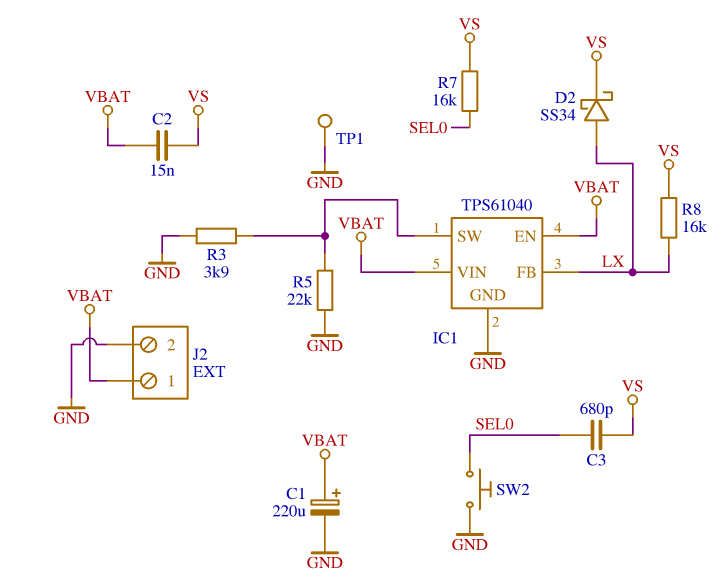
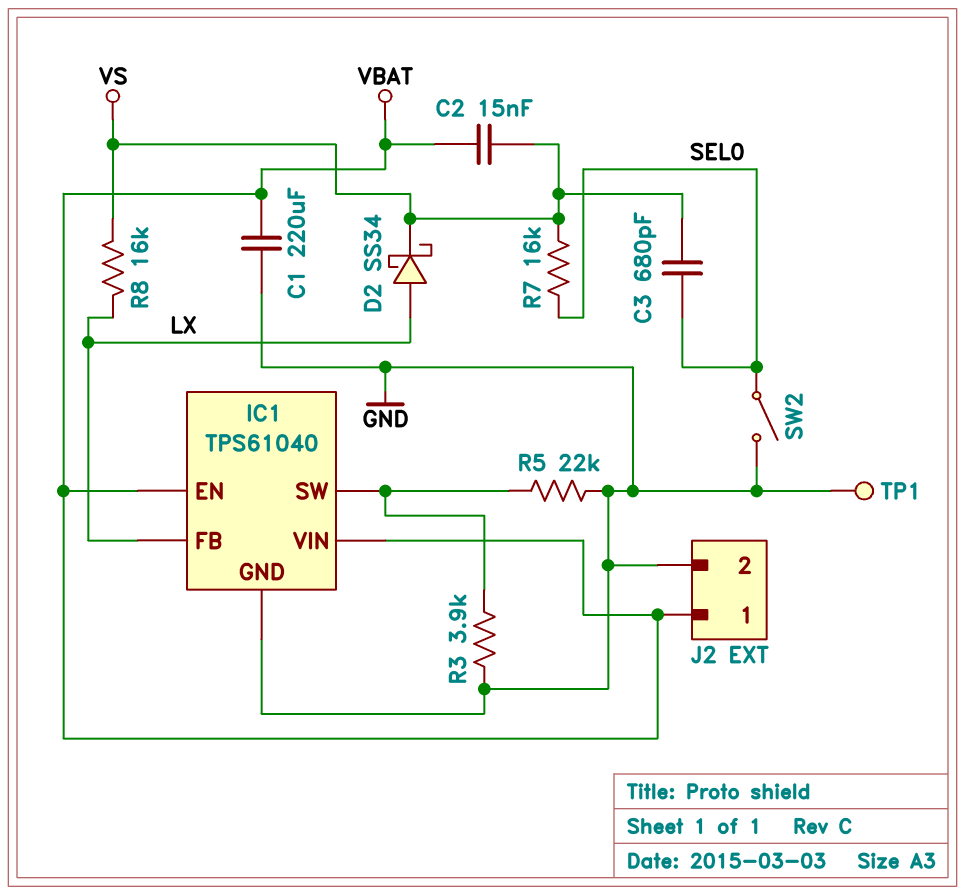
C1: 220uF (plus VBAT, minus GND) -> 220uF (GND, VBAT)
SW2: button (GND, SEL0) -> switch (GND, SEL0)

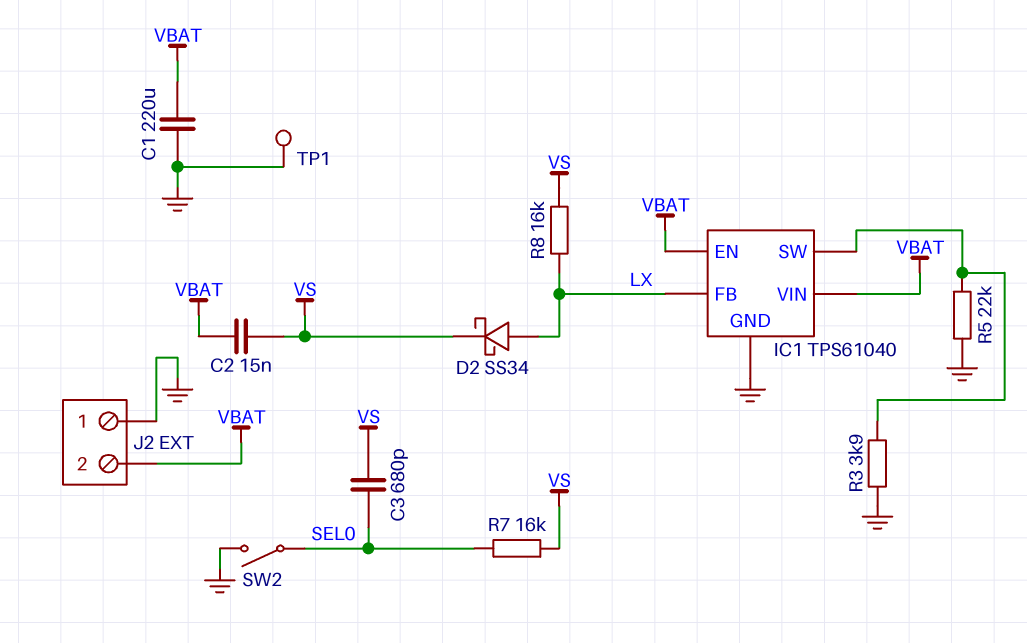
J2 pin 1: VBAT -> GND
J2 pin 2: GND -> VBAT

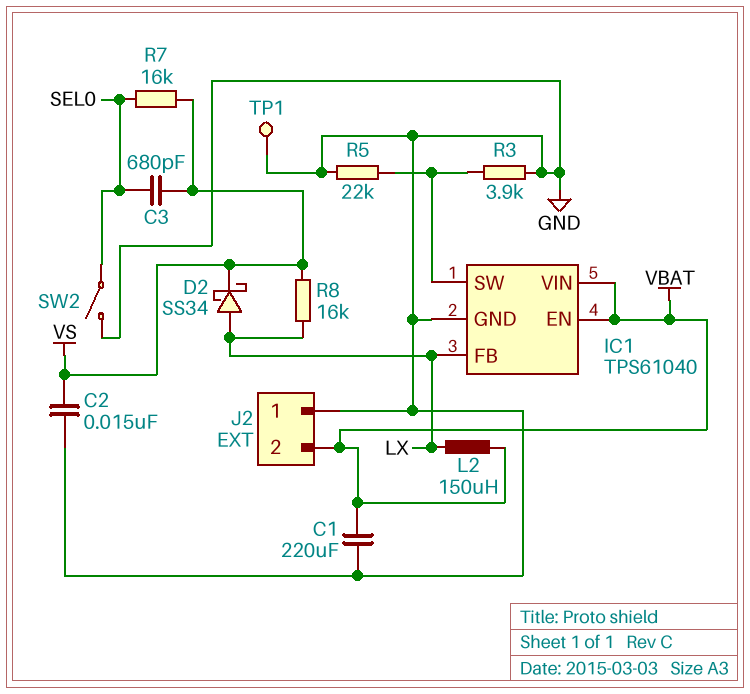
C2: 15nF (VBAT, VS) -> 15nF (GND, VS)
L2: none -> 150uH (LX, VBAT)

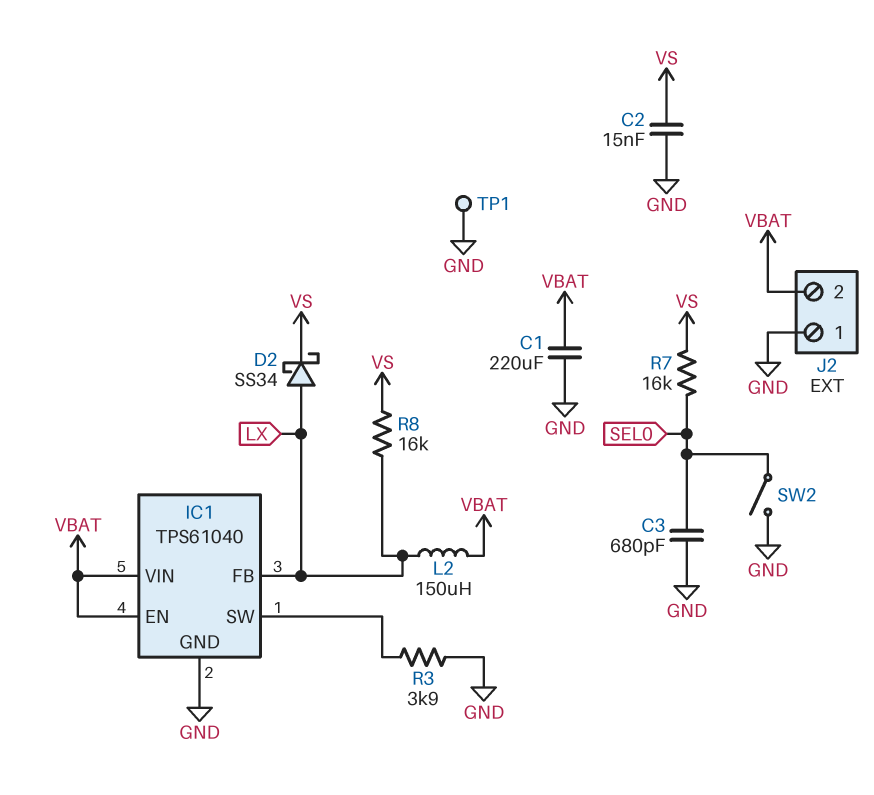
C3: 680pF (SEL0, VS) -> 680pF (GND, SEL0)
R5: 22k (GND, IC1/SW) -> none

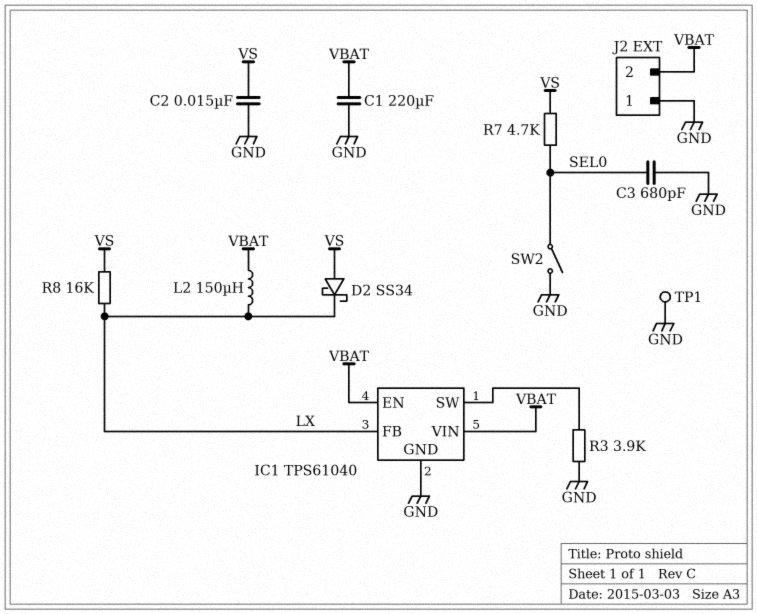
D2: schottky SS34 (A LX, K VS) -> schottky SS34 (A VS, K LX)
R7: 16k (SEL0, VS) -> 4.7k (SEL0, VS)

